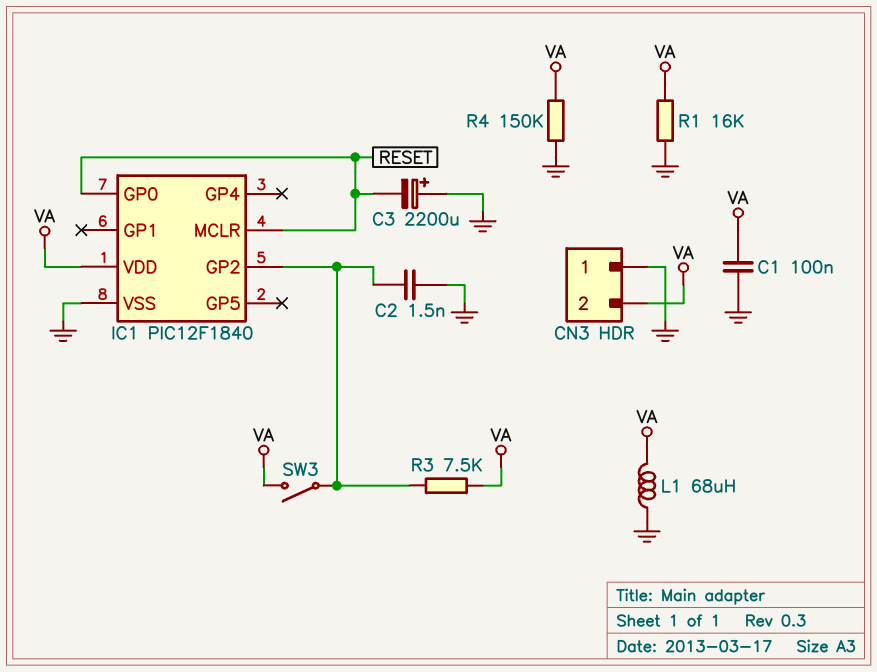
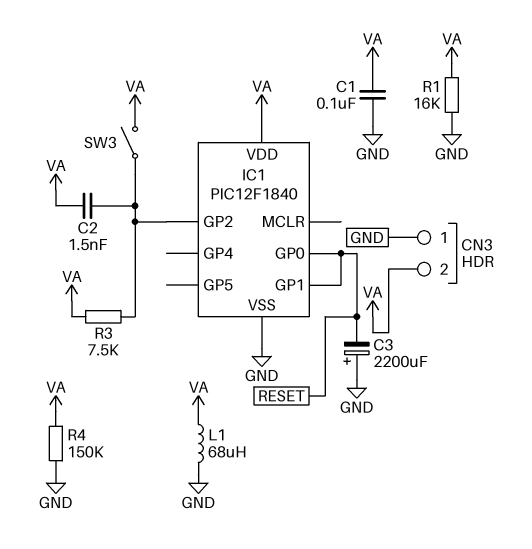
C2: 1.5nF (GND, IC1/GP2) -> 1.5nF (IC1/GP2, VA)
IC1 pin GP1: none -> RESET
IC1 pin MCLR: RESET -> none

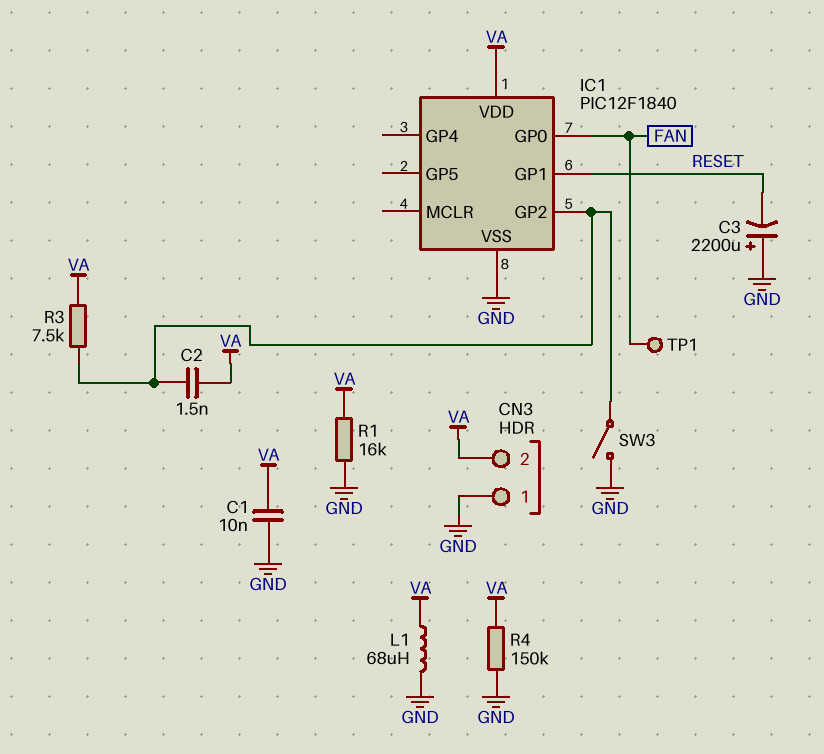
C1: 100nF (GND, VA) -> 10nF (GND, VA)
IC1 pin GP0: RESET -> FAN
SW3: switch (IC1/GP2, VA) -> switch (GND, IC1/GP2)
TP1: none -> test point (FAN)

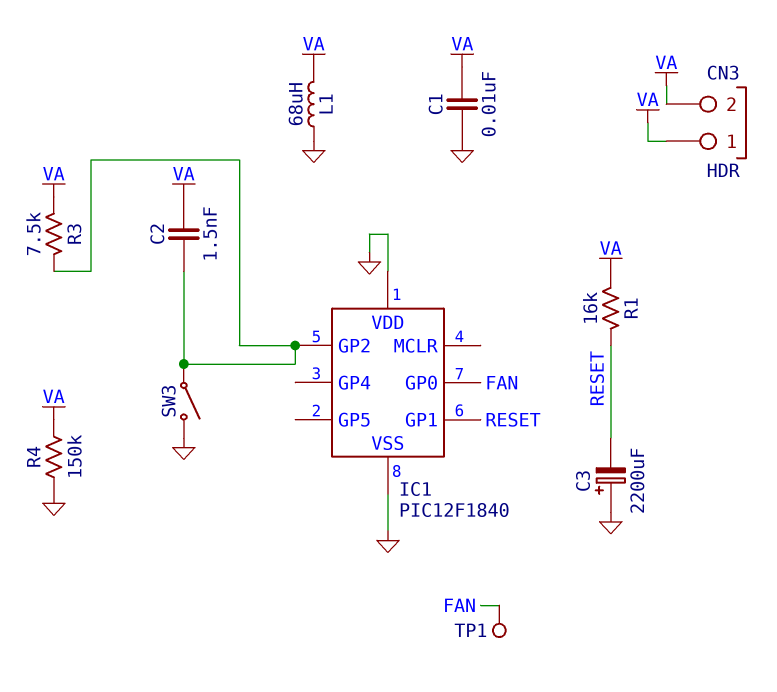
CN3 pin 1: GND -> VA
IC1 pin VDD: VA -> GND
R1: 16k (GND, VA) -> 16k (RESET, VA)

